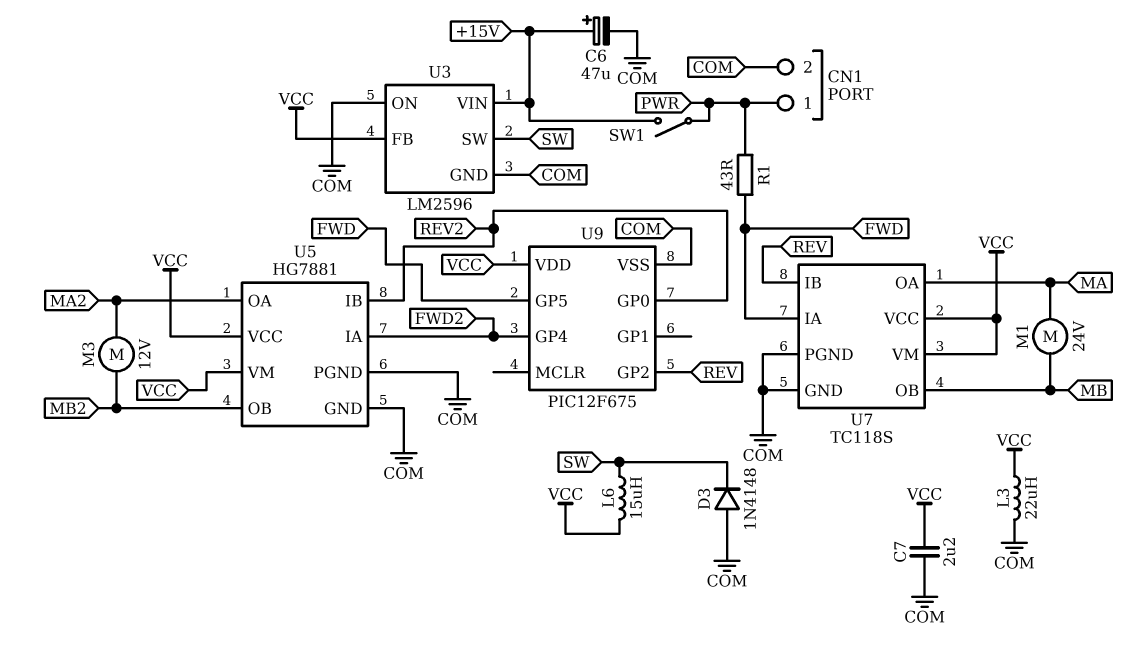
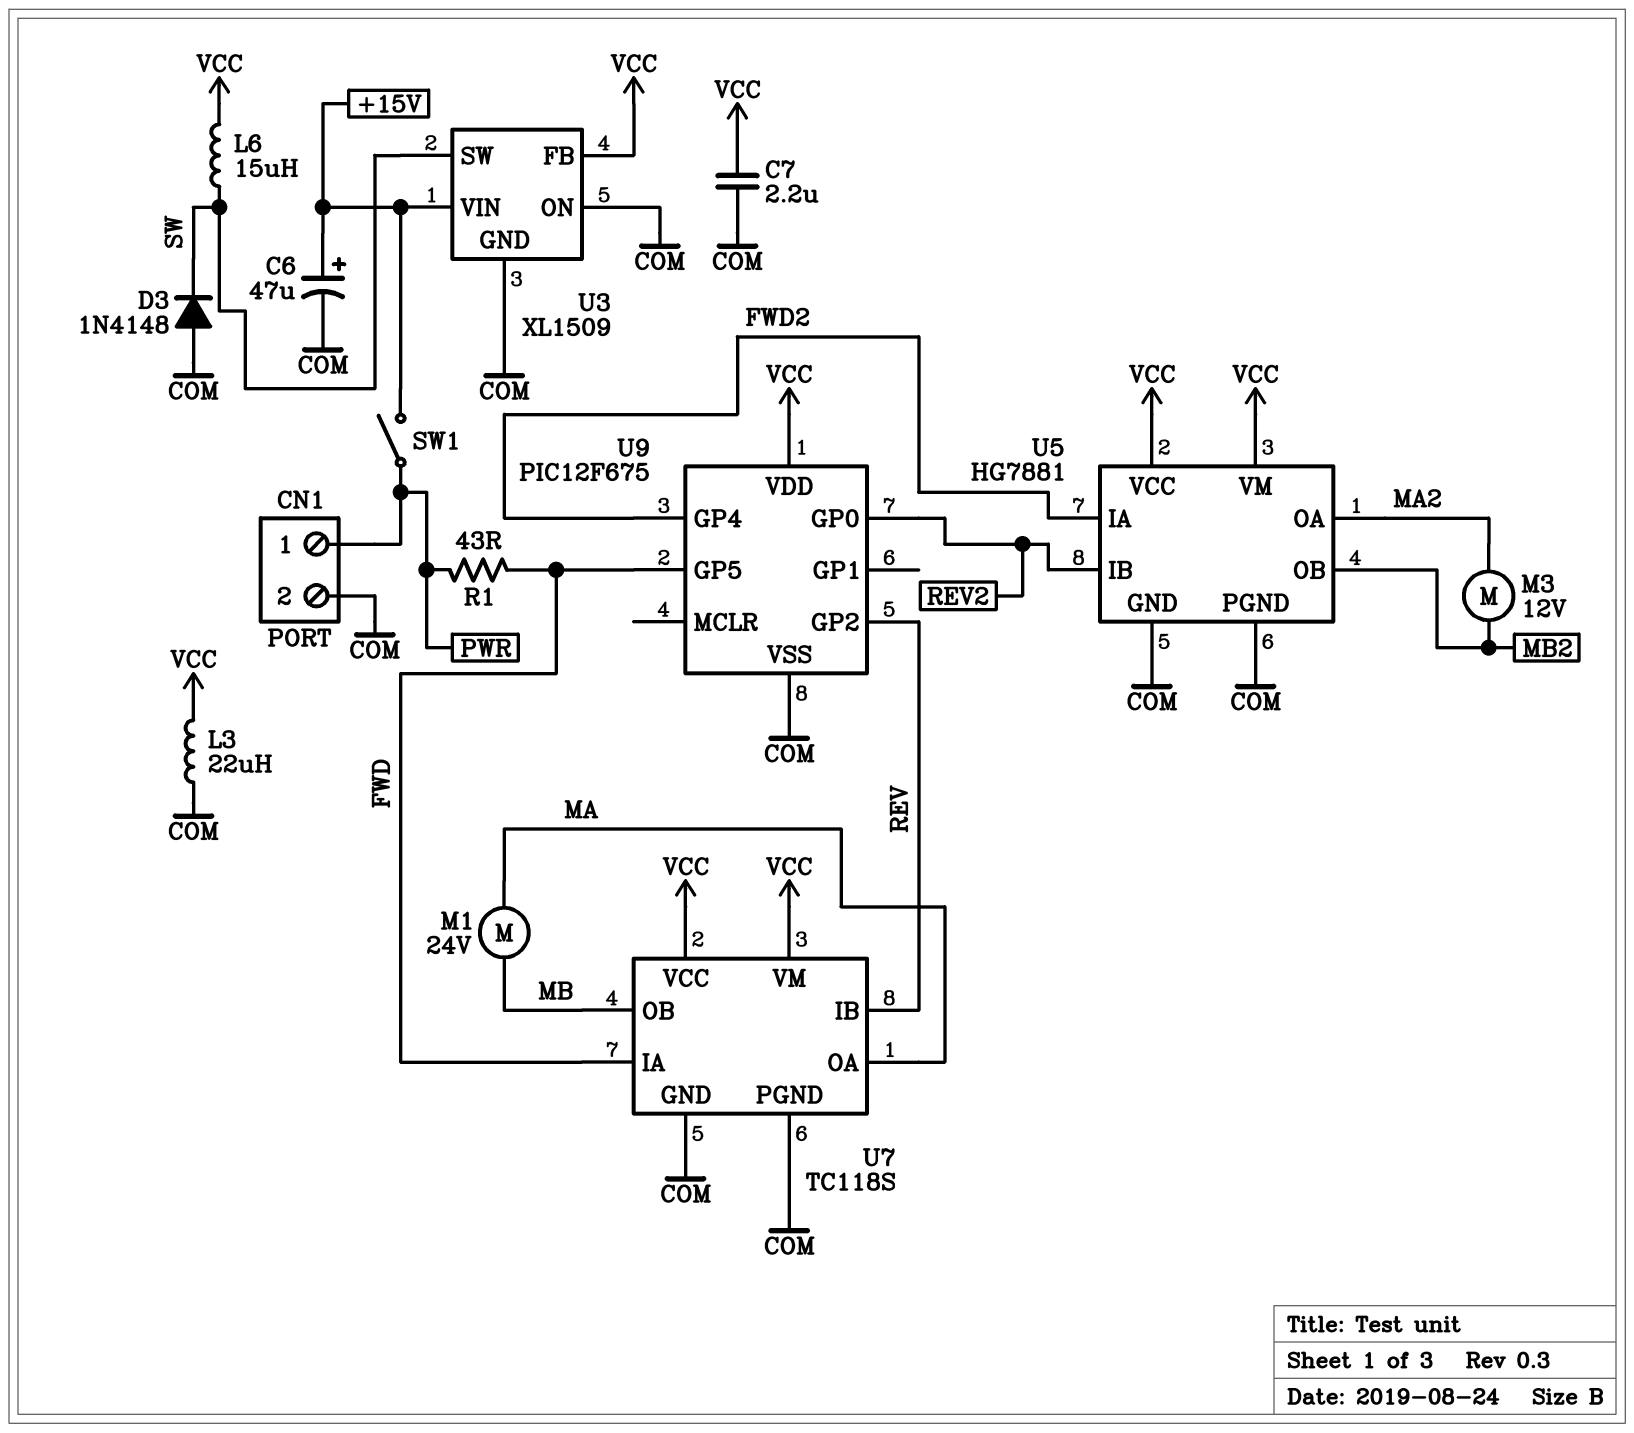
U3: LM2596 -> XL1509

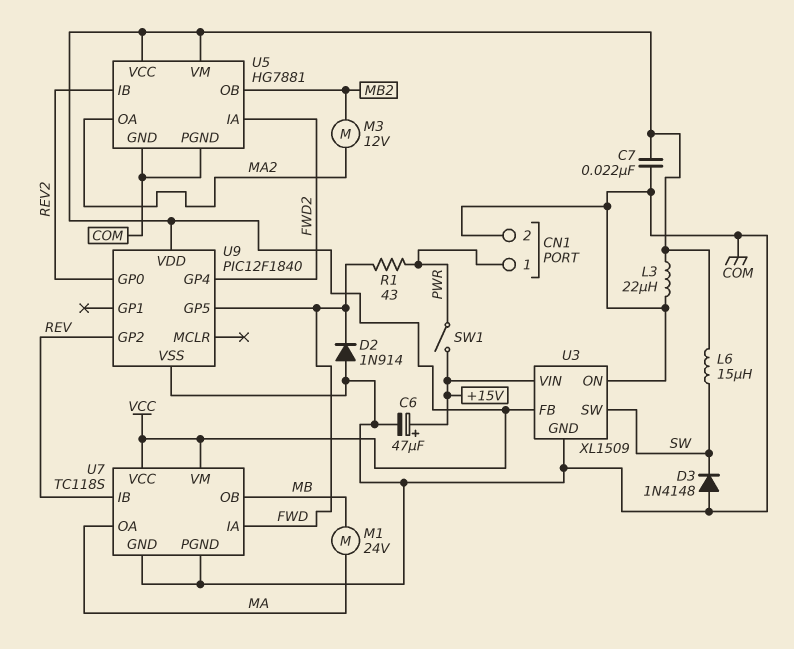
C7: 2.2uF (COM, VCC) -> 22nF (COM, VCC)
D2: none -> diode 1N914 (A COM, K FWD)
U9: PIC12F675 -> PIC12F1840

